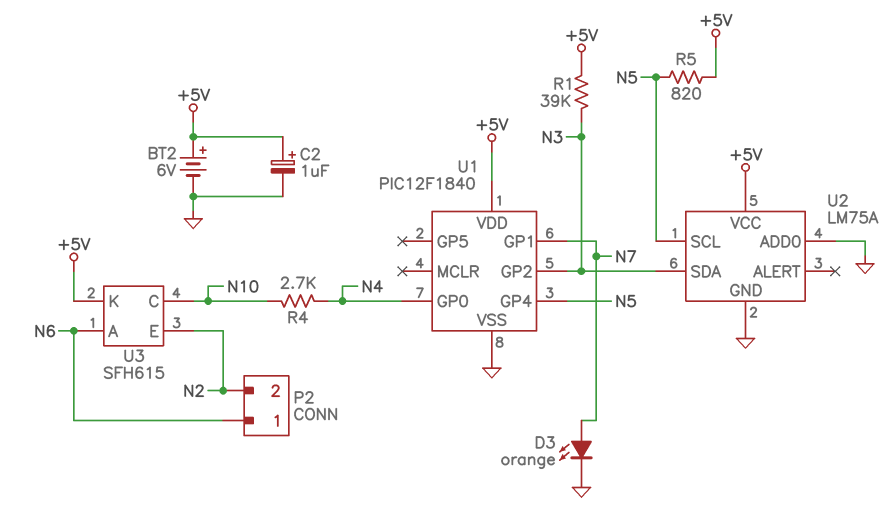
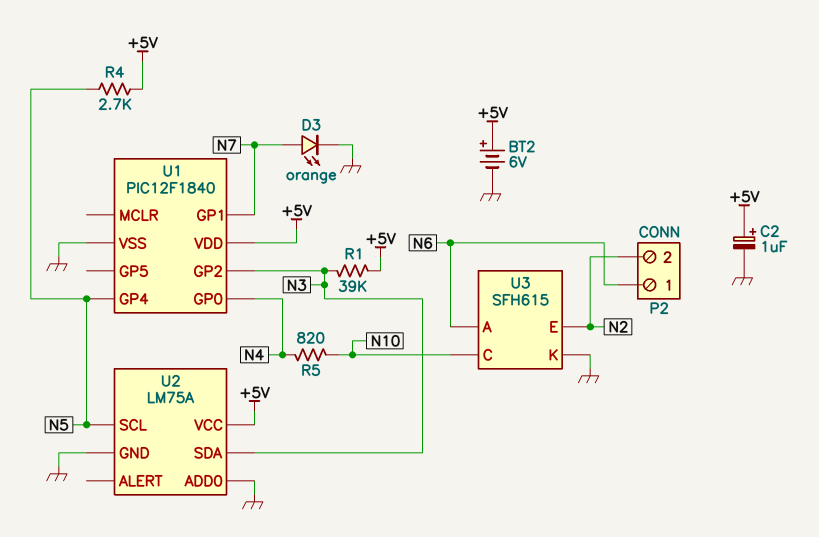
R4: 2.7k (N4, N10) -> 2.7k (+5V, N5)
R5: 820 (+5V, N5) -> 820 (N4, N10)
U3 pin K: +5V -> GND

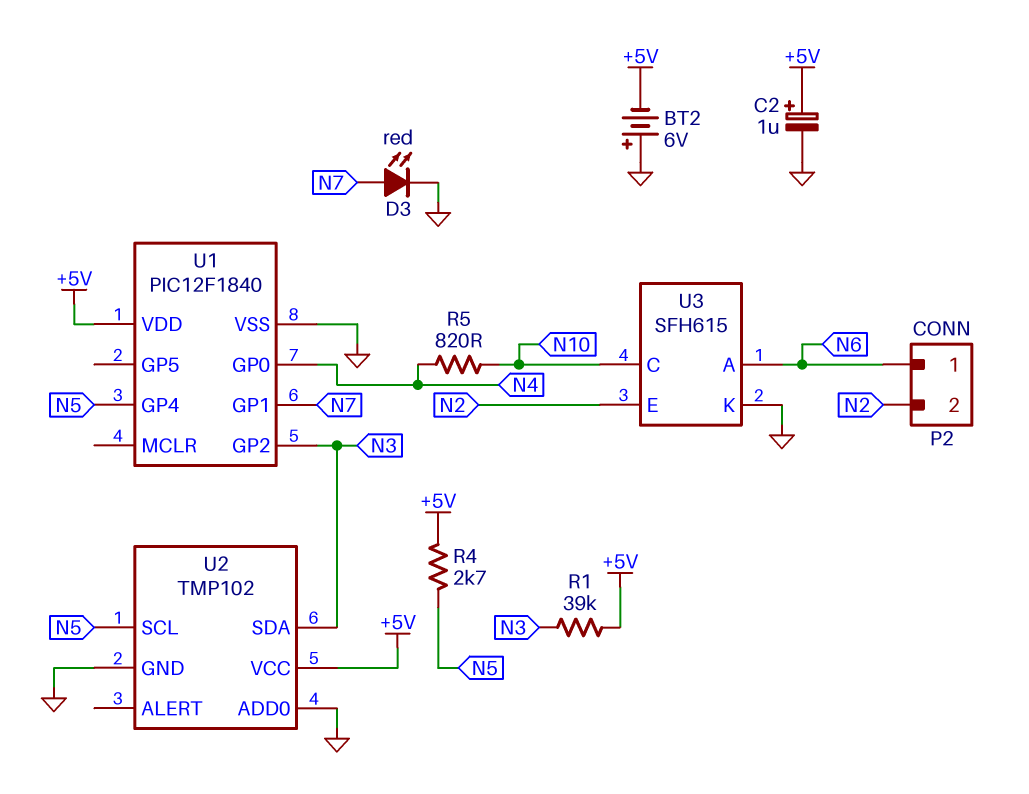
BT2: 6V (plus +5V, minus GND) -> 6V (plus GND, minus +5V)
D3: LED orange (A N7, K GND) -> LED red (A N7, K GND)
U2: LM75A -> TMP102

